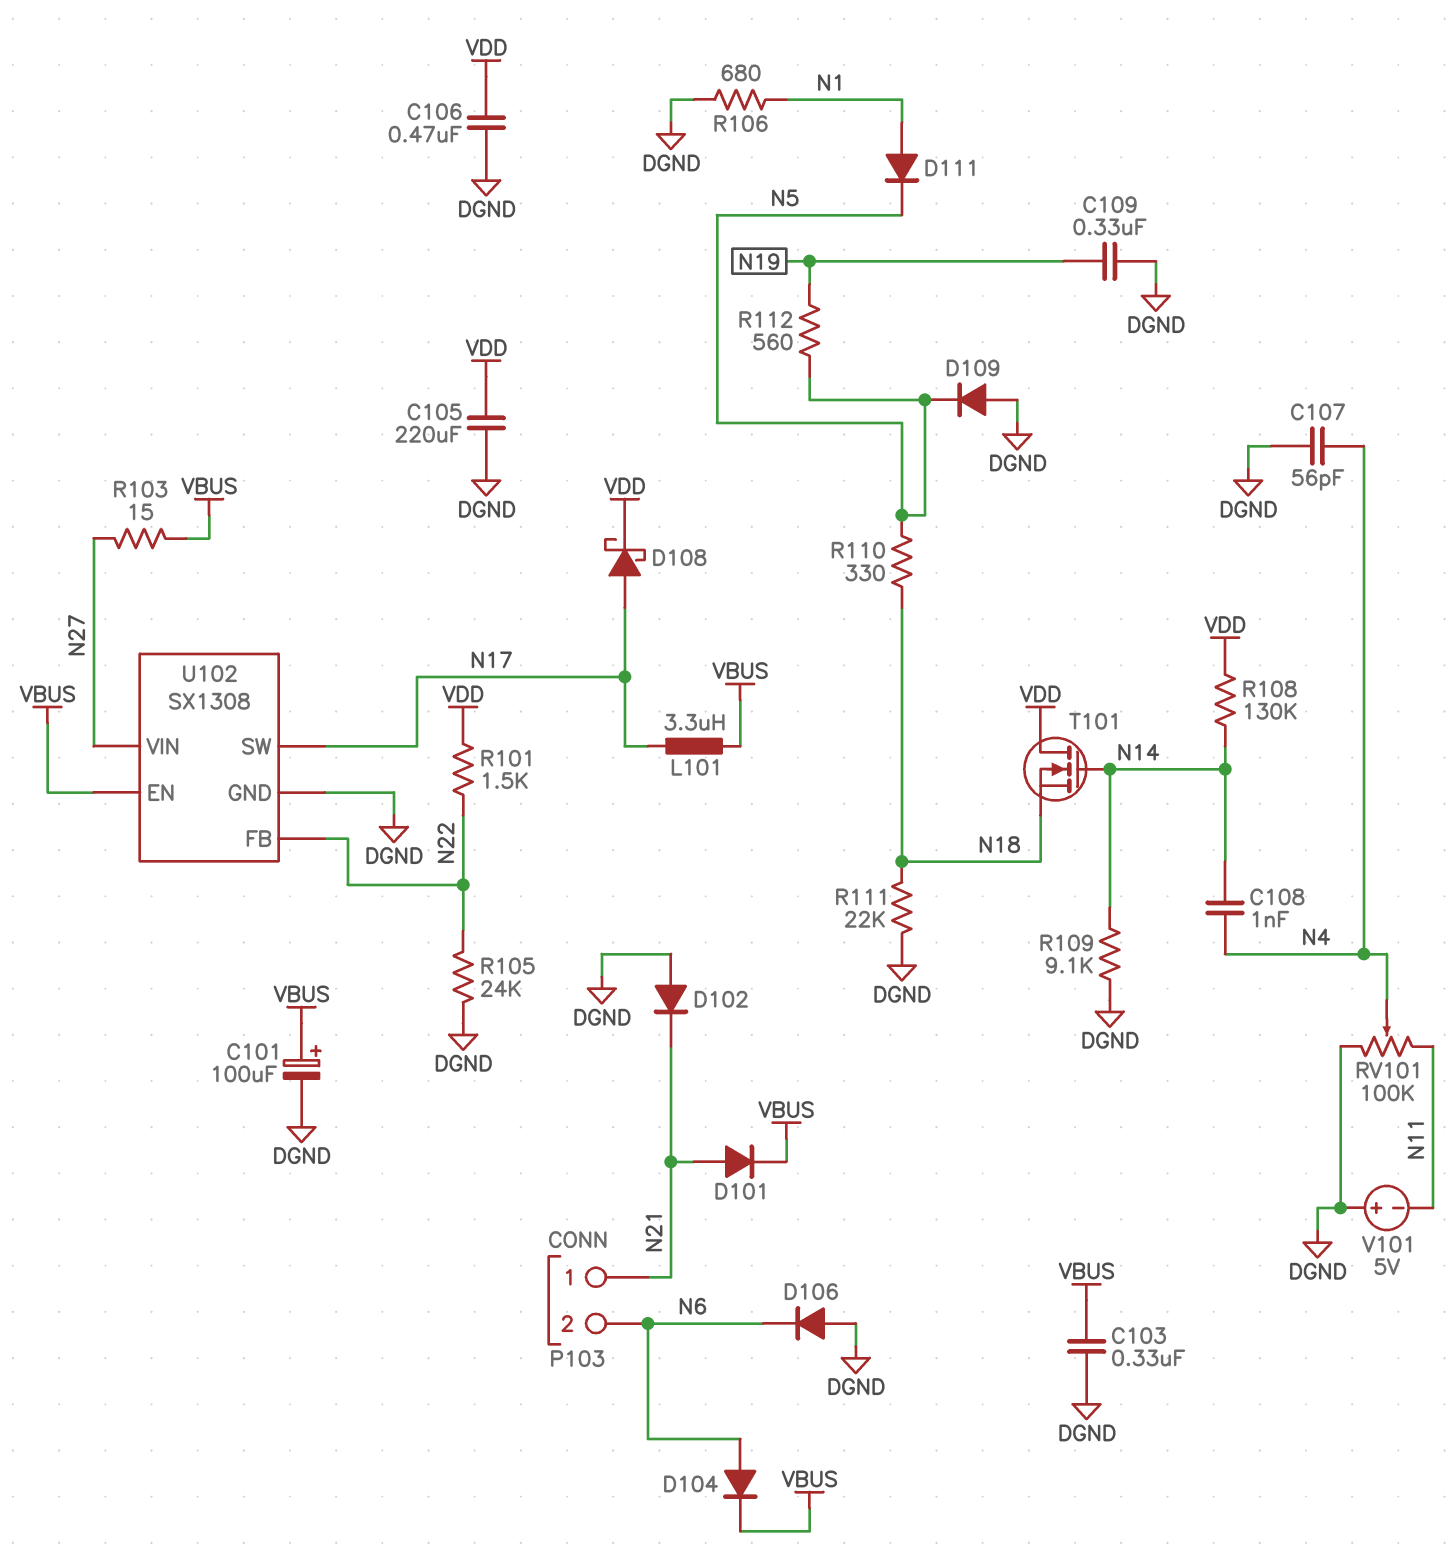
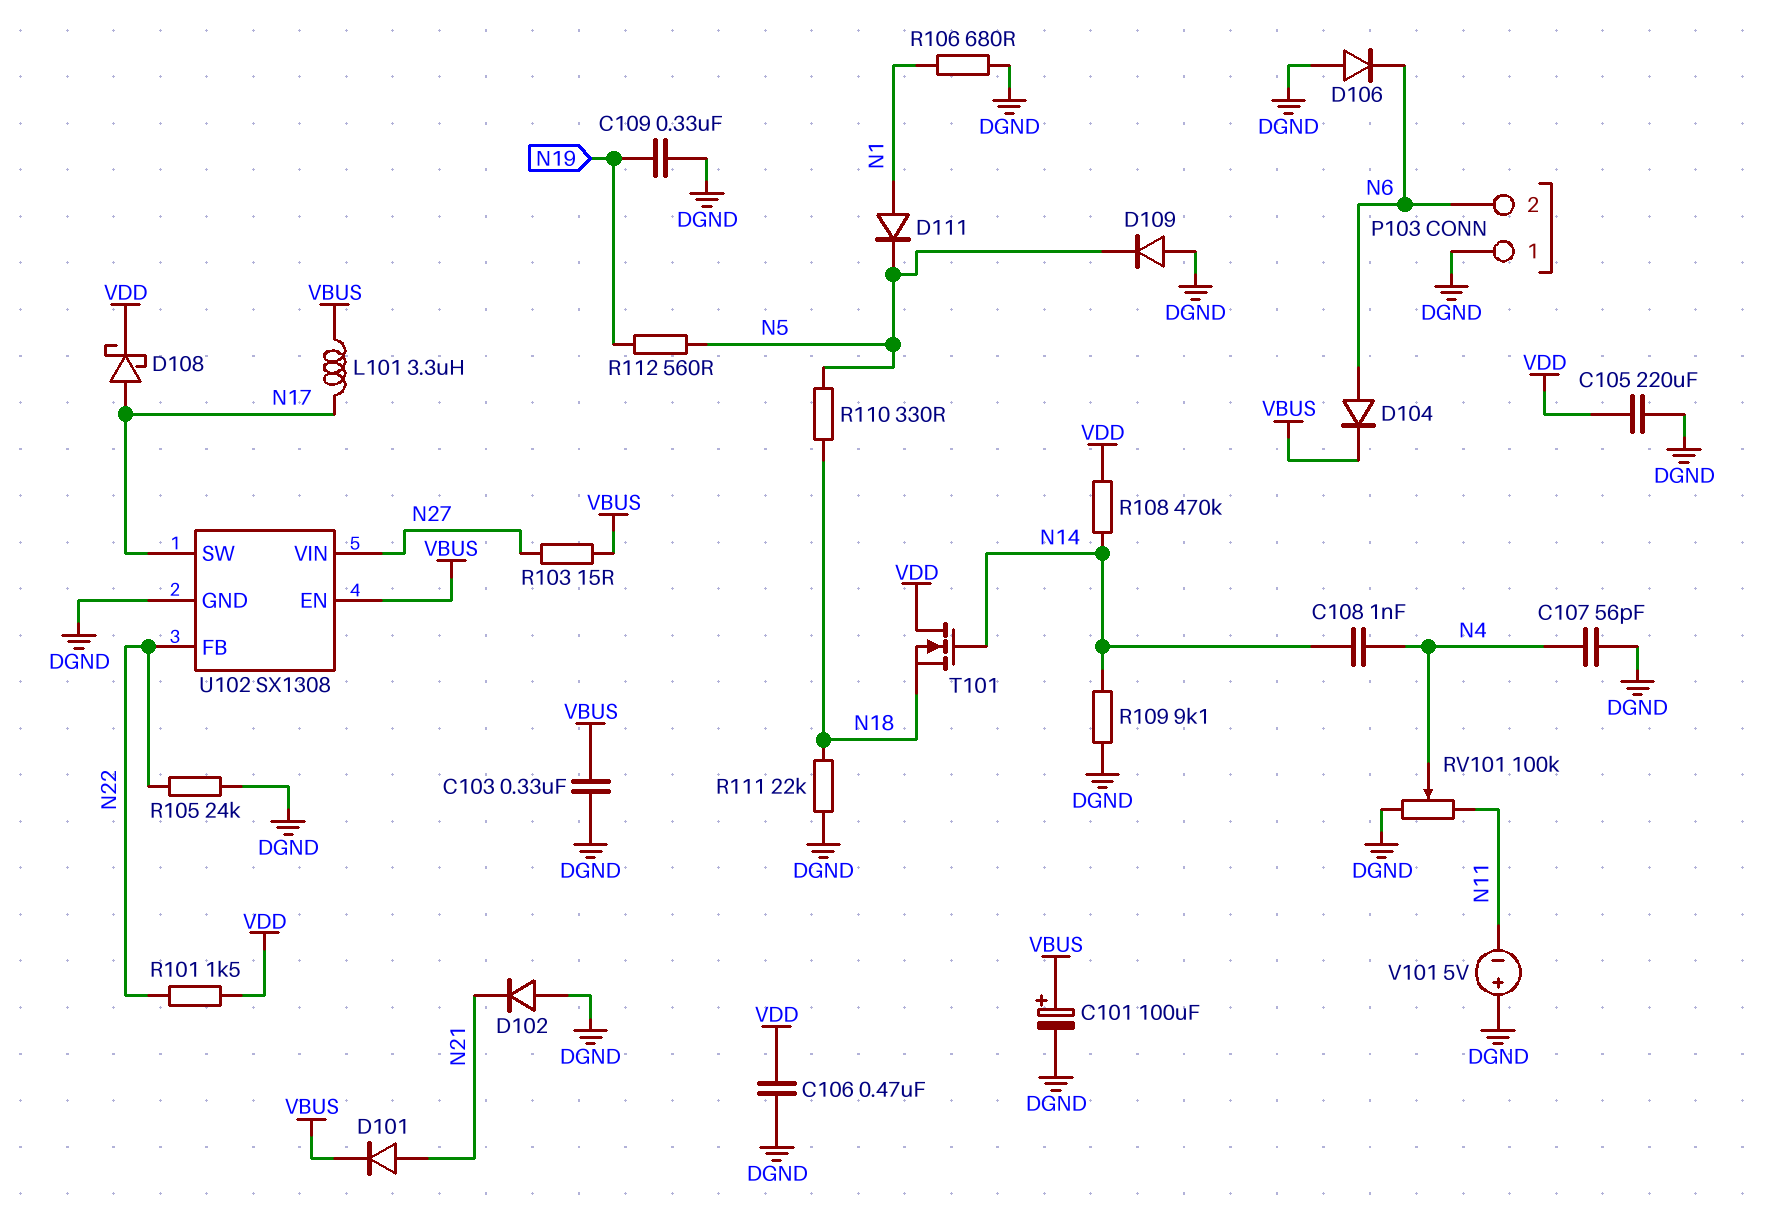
P103 pin 1: N21 -> DGND
R108: 130k (N14, VDD) -> 470k (N14, VDD)

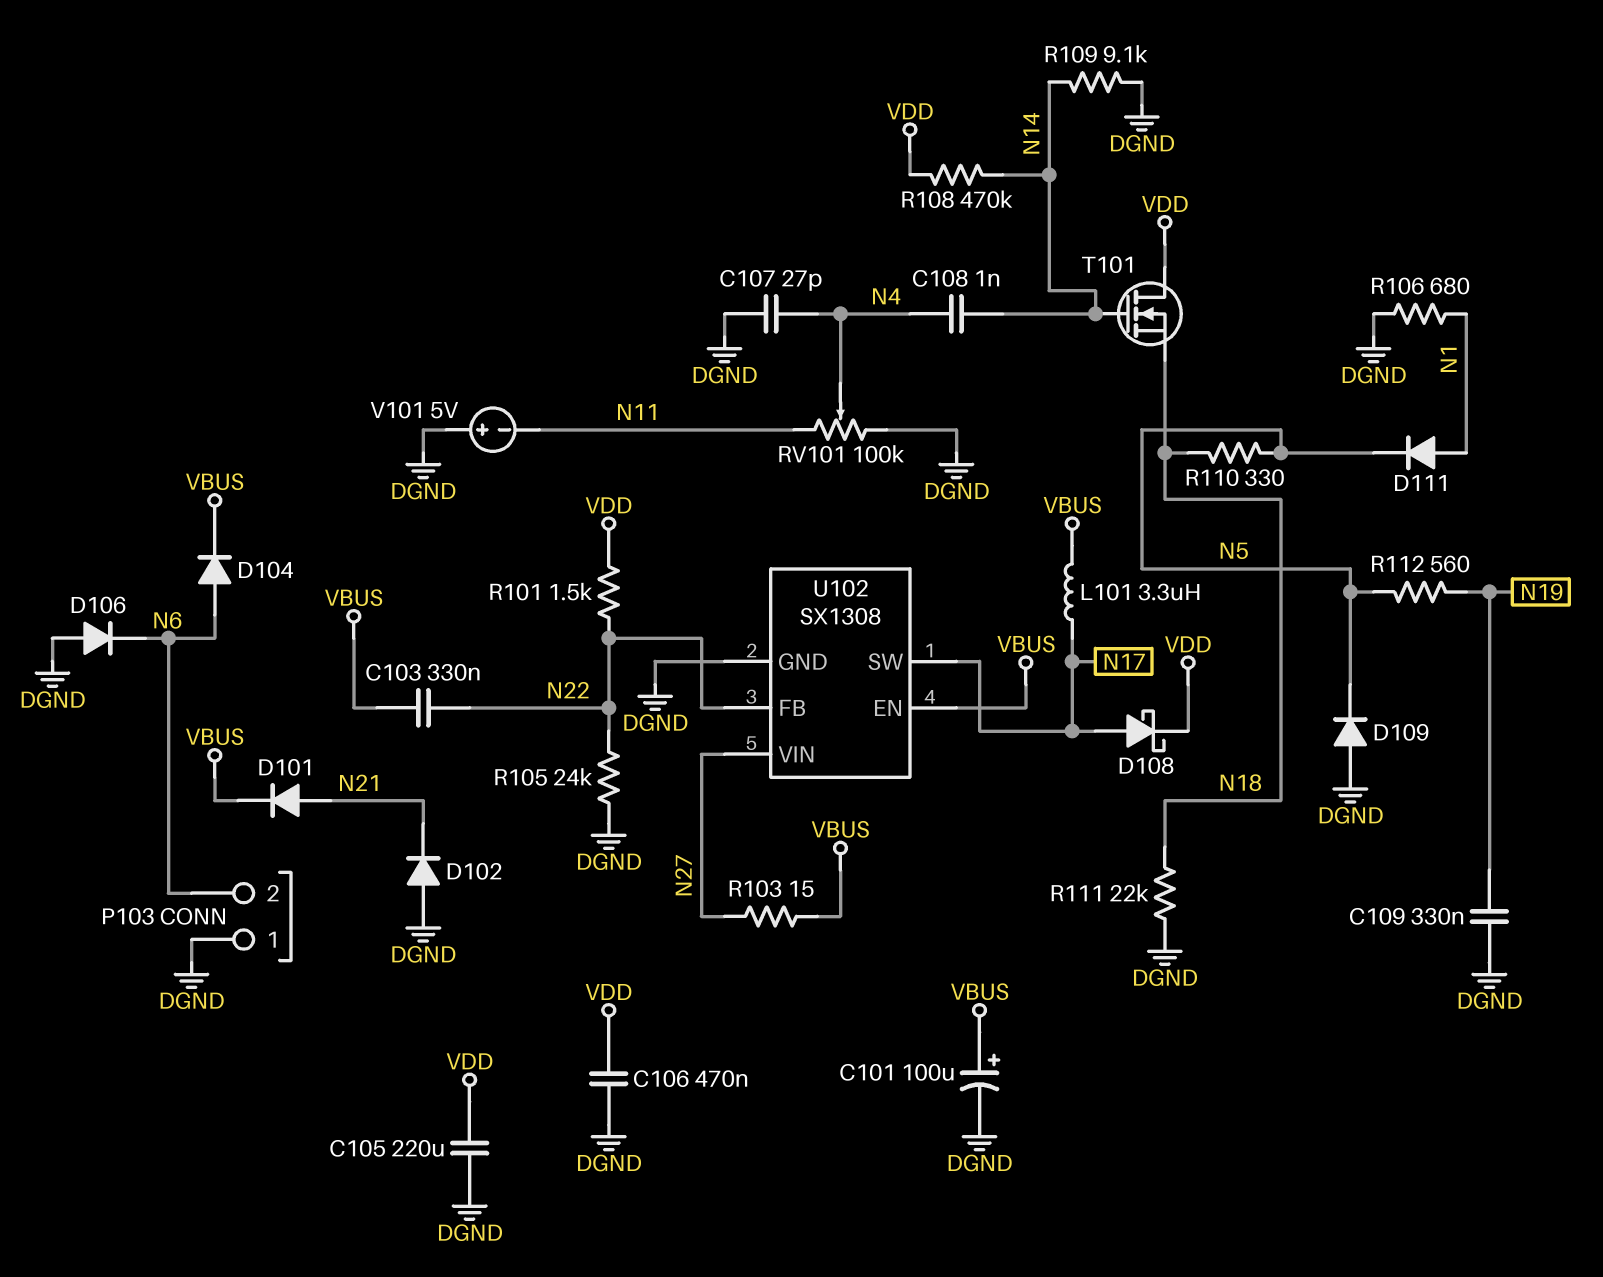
C103: 330nF (DGND, VBUS) -> 330nF (N22, VBUS)
C107: 56pF (DGND, N4) -> 27pF (DGND, N4)

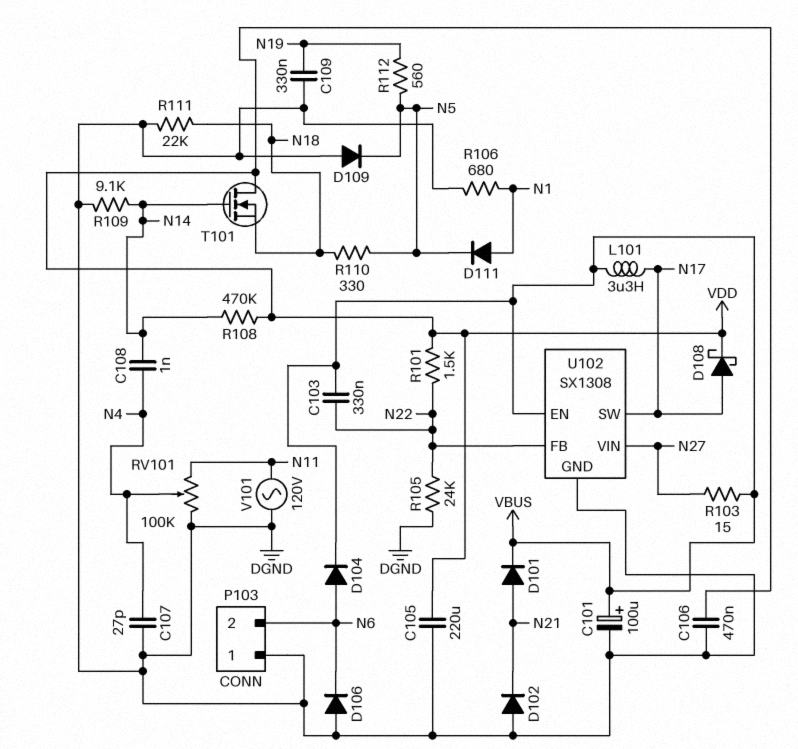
V101: 5V (plus DGND, minus N11) -> AC 120V (DGND, N11)

